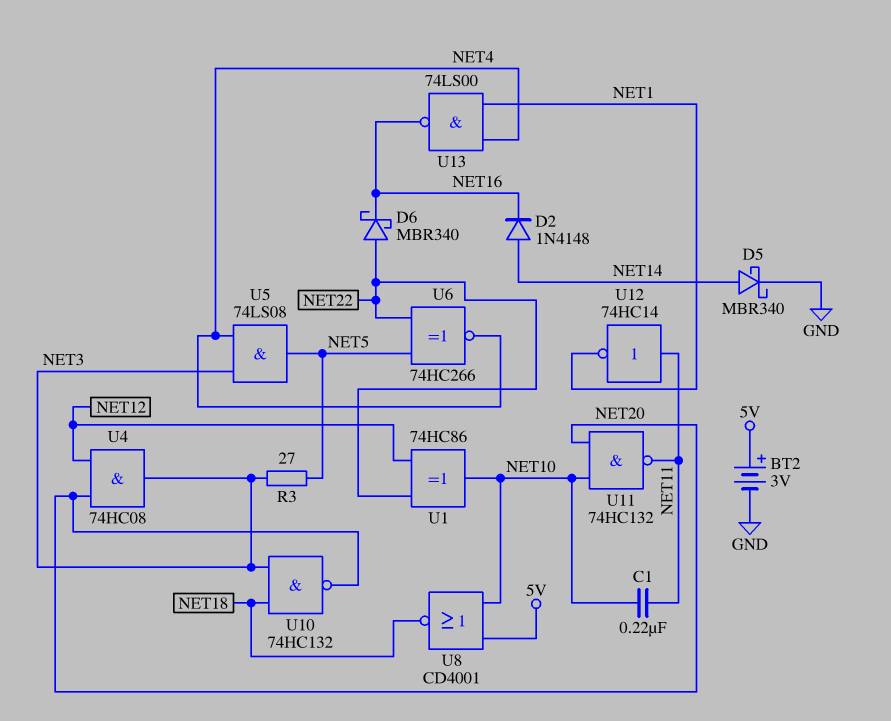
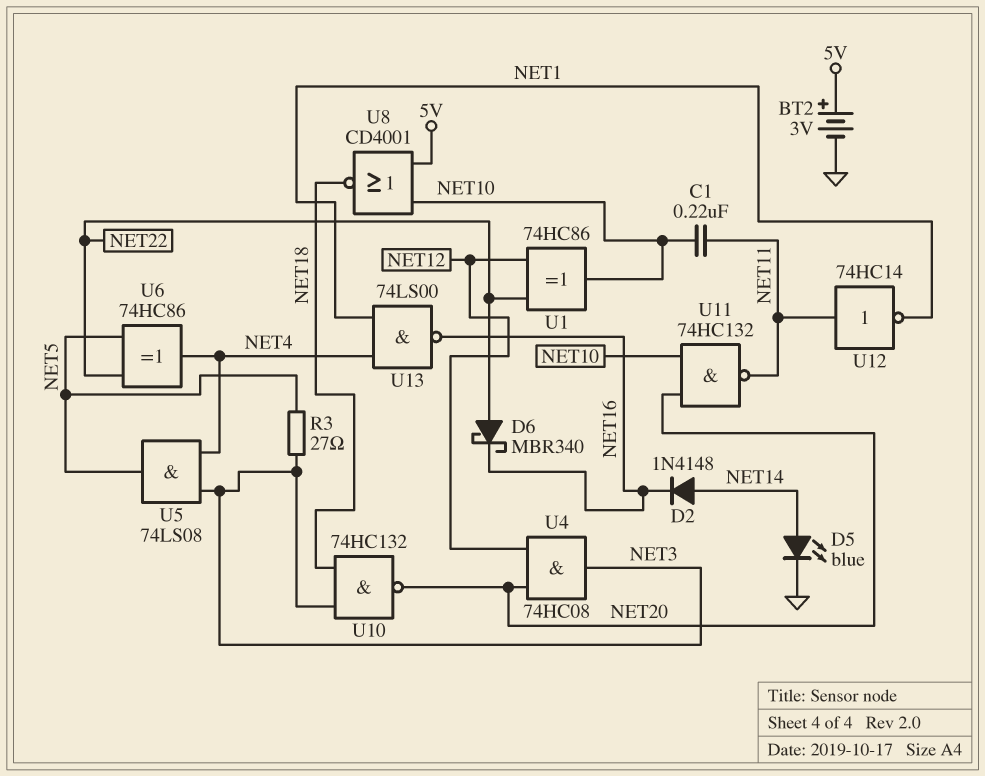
D5: schottky MBR340 (A NET14, K GND) -> LED blue (A NET14, K GND)
U6: XNOR 74HC266 (in NET5, in NET22, out NET4) -> XOR 74HC86 (in NET5, in NET22, out NET4)

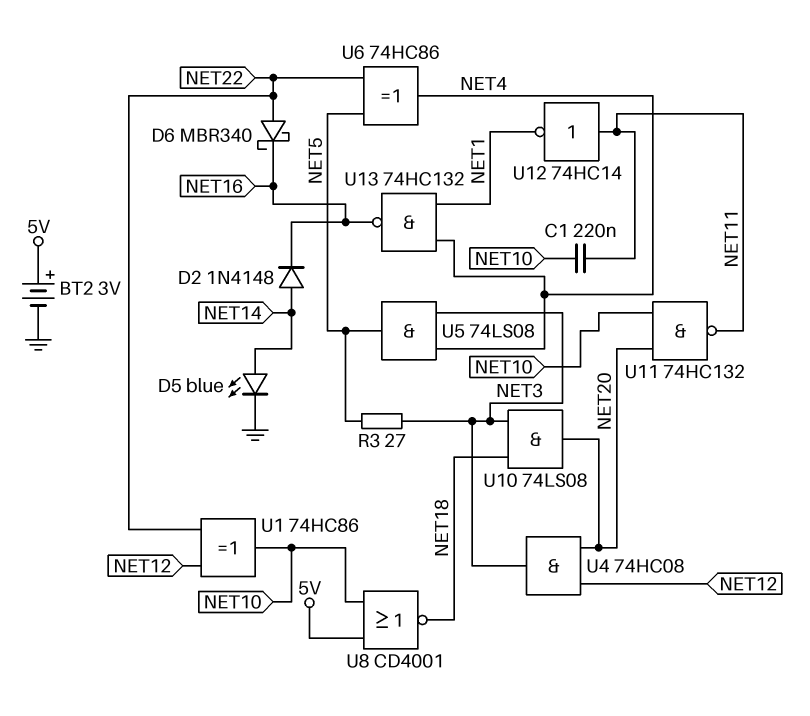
U10: NAND 74HC132 (in NET3, in NET18, out NET20) -> AND 74LS08 (in NET3, in NET18, out NET20)
U13: NAND 74LS00 (in NET1, in NET4, out NET16) -> NAND 74HC132 (in NET1, in NET4, out NET16)

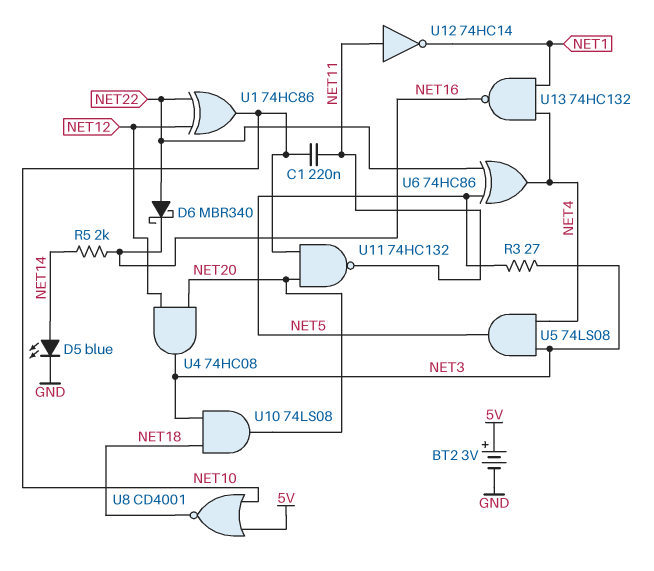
D2: diode 1N4148 (A NET14, K NET16) -> none
R5: none -> 2k (NET14, NET16)

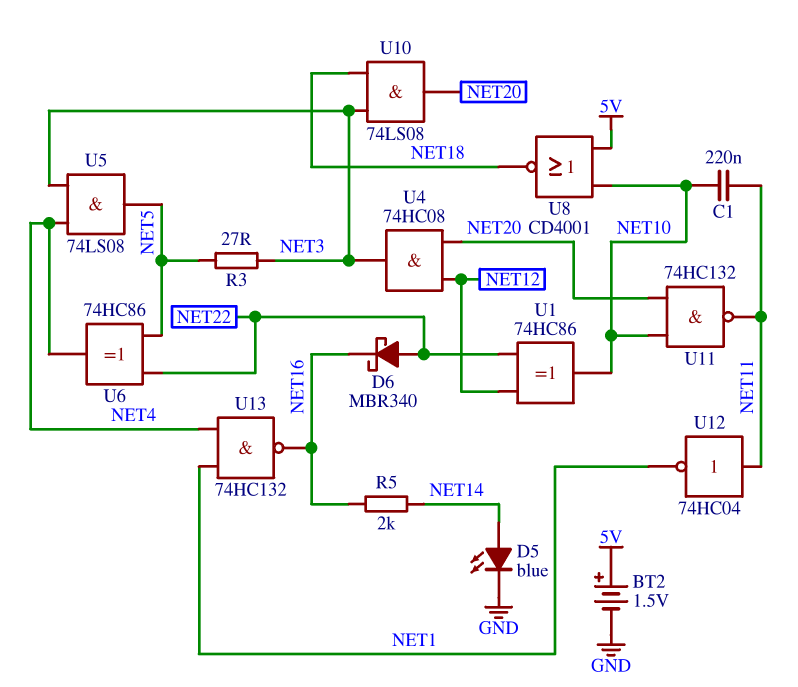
BT2: 3V (plus 5V, minus GND) -> 1.5V (plus 5V, minus GND)
U12: NOT 74HC14 (in NET11, out NET1) -> NOT 74HC04 (in NET11, out NET1)

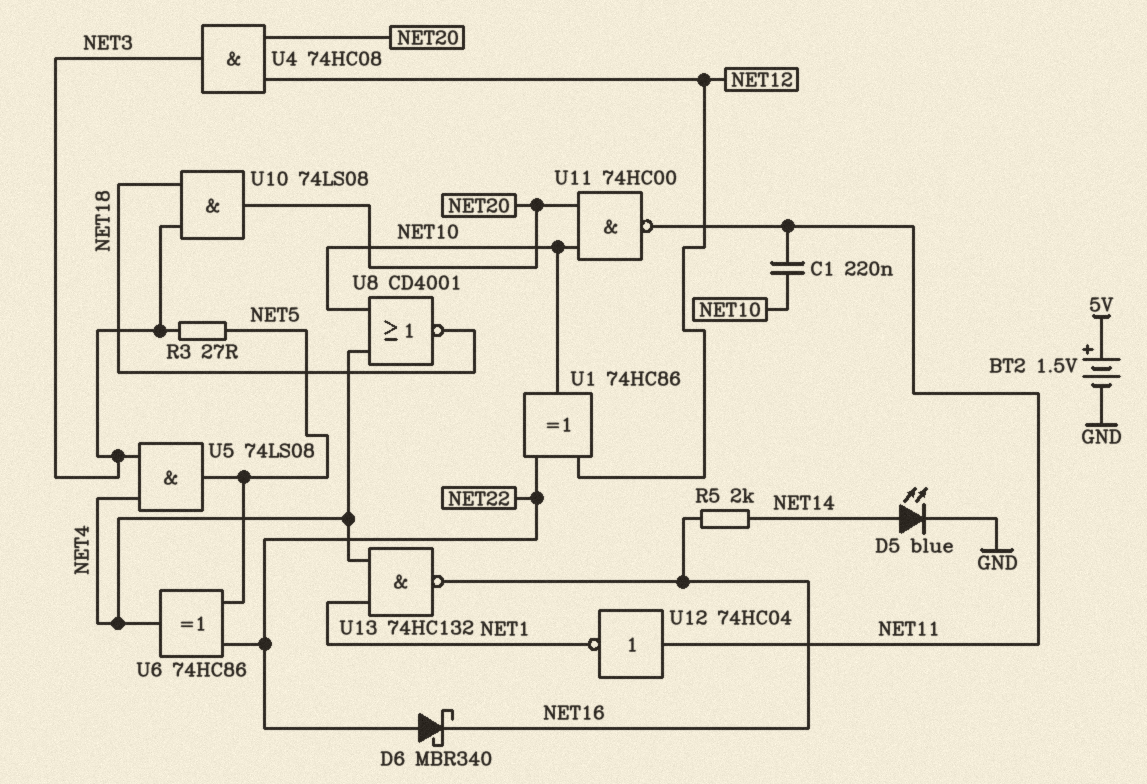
U8: NOR CD4001 (in 5V, in NET10, out NET18) -> NOR CD4001 (in NET4, in NET10, out NET18)
U11: NAND 74HC132 (in NET10, in NET20, out NET11) -> NAND 74HC00 (in NET10, in NET20, out NET11)

